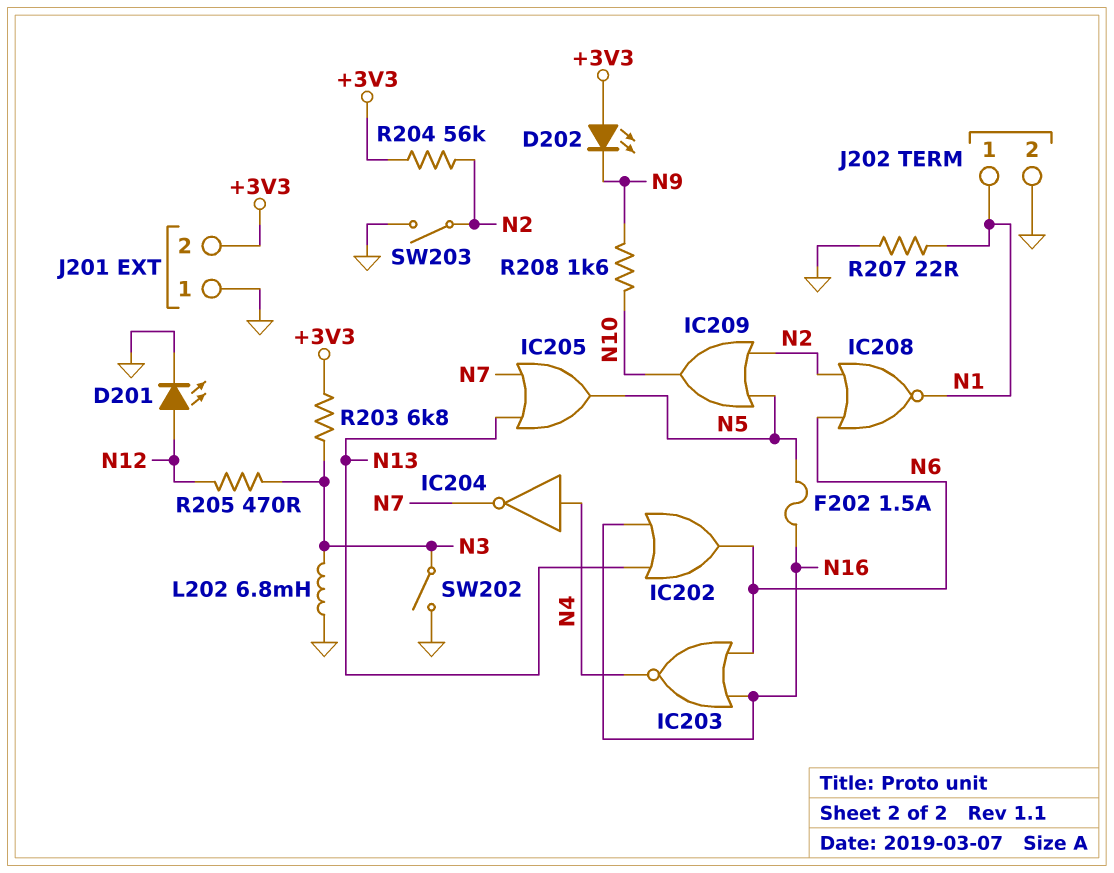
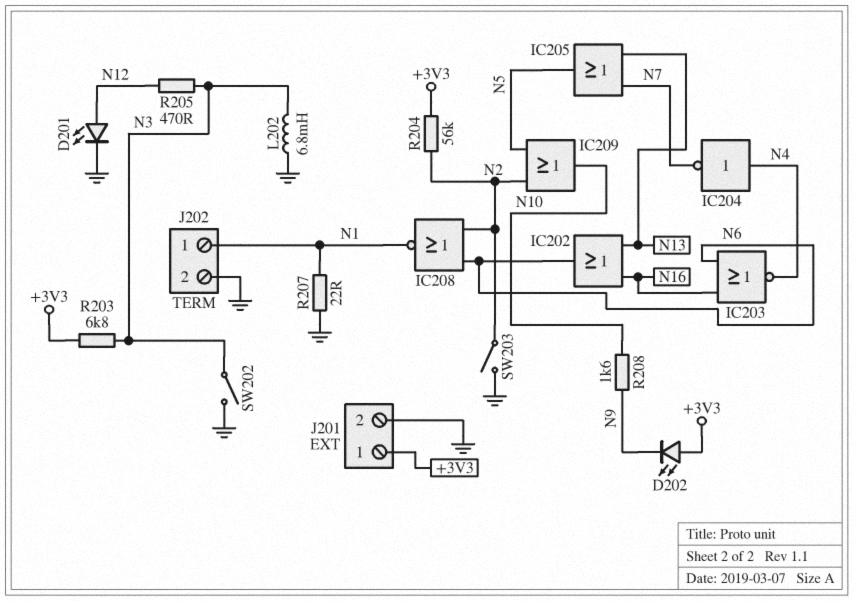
F202: 1.5A (N5, N16) -> none
J201 pin 1: GND -> +3V3
J201 pin 2: +3V3 -> GND

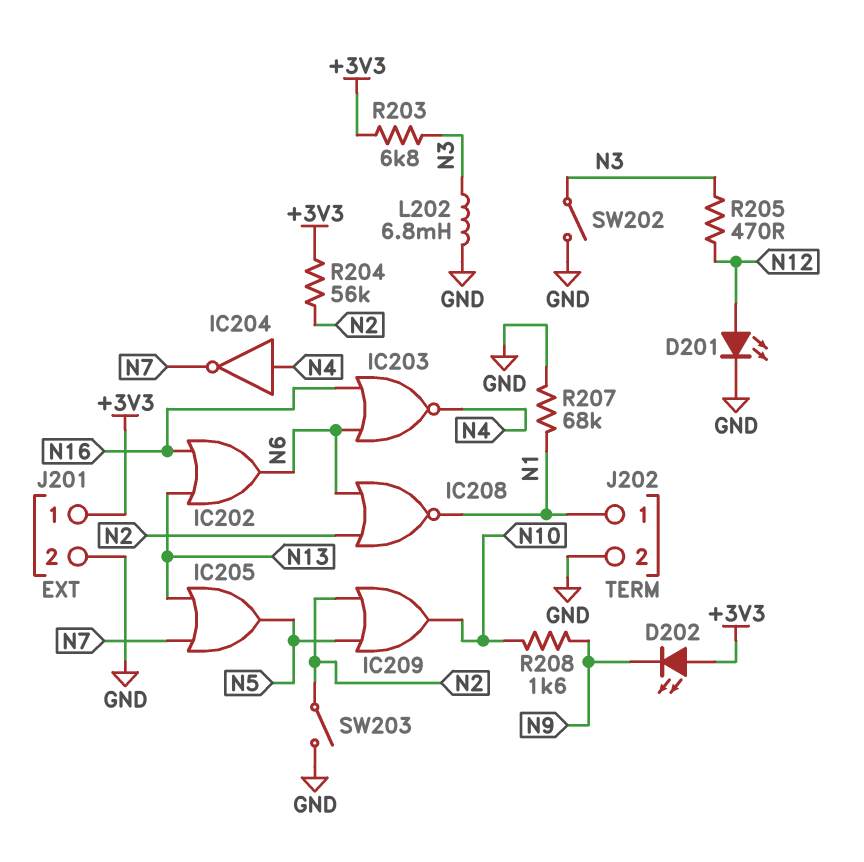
R207: 22 (GND, N1) -> 68k (GND, N1)

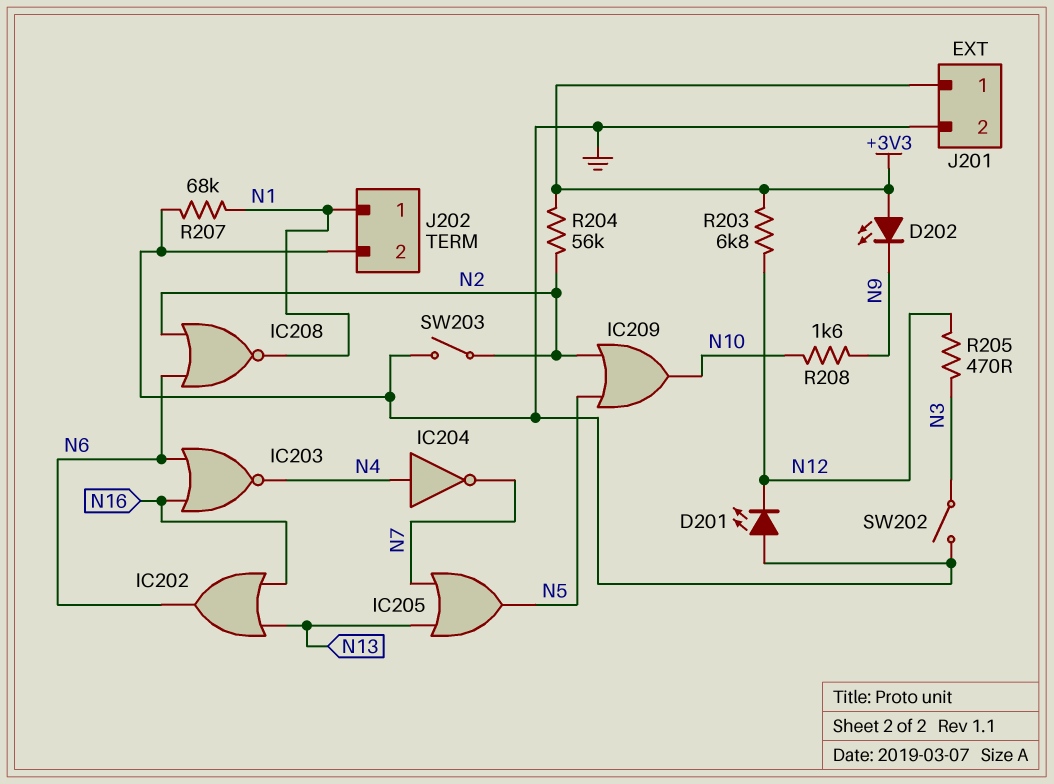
D201: LED (A N12, K GND) -> LED (A GND, K N12)
L202: 6.8mH (GND, N3) -> none
R203: 6.8k (+3V3, N3) -> 6.8k (+3V3, N12)

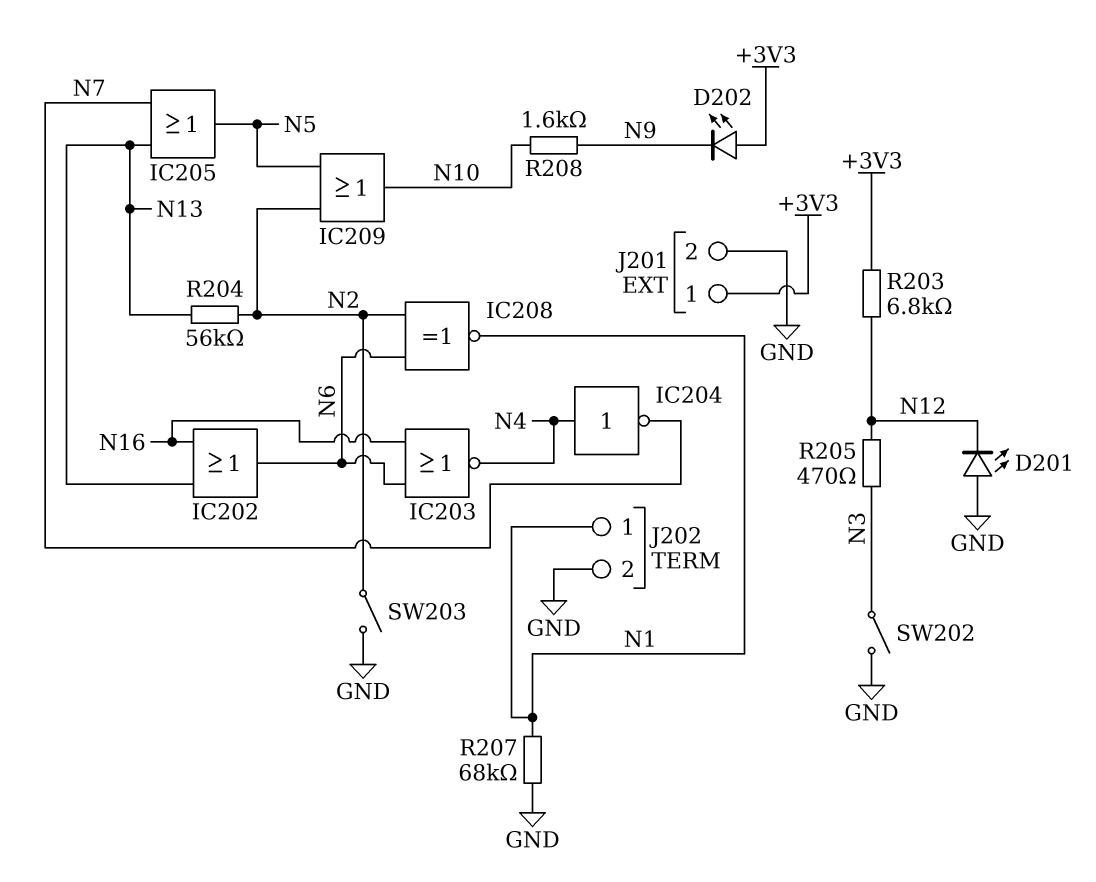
IC208: NOR (in N2, in N6, out N1) -> XNOR (in N2, in N6, out N1)
R204: 56k (+3V3, N2) -> 56k (N2, N13)

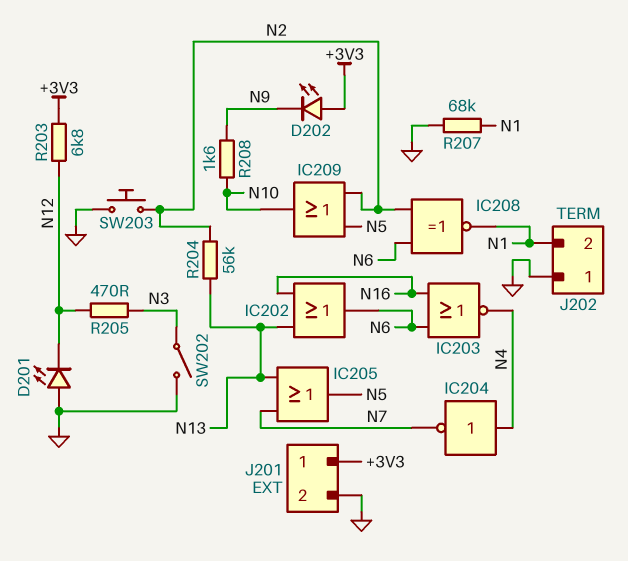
J202 pin 1: N1 -> GND
J202 pin 2: GND -> N1
SW203: switch (GND, N2) -> button (GND, N2)

